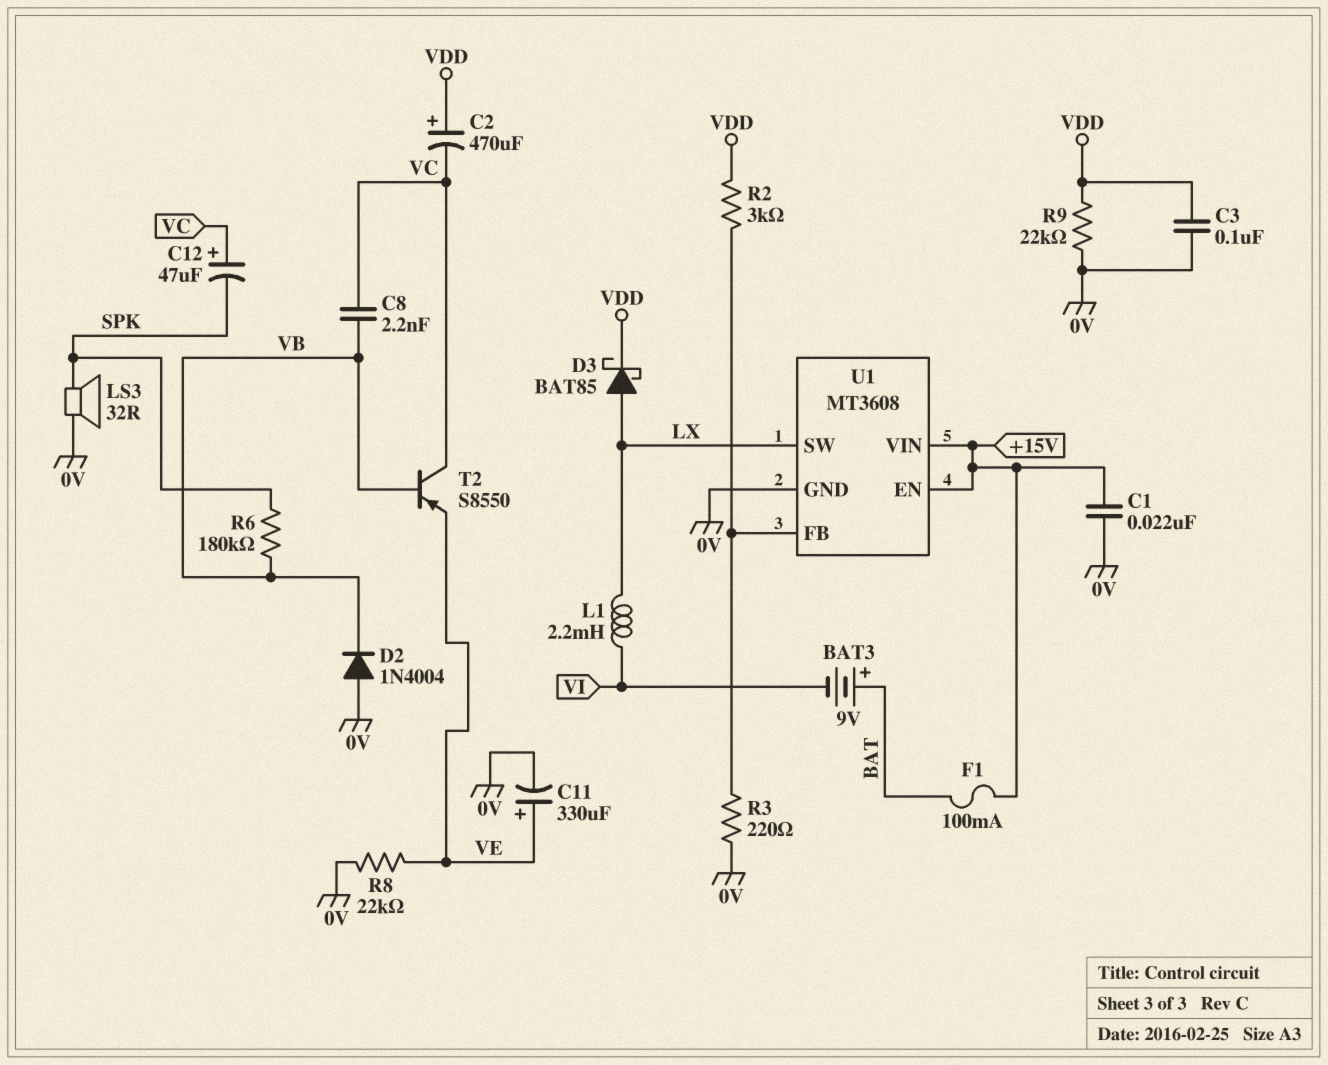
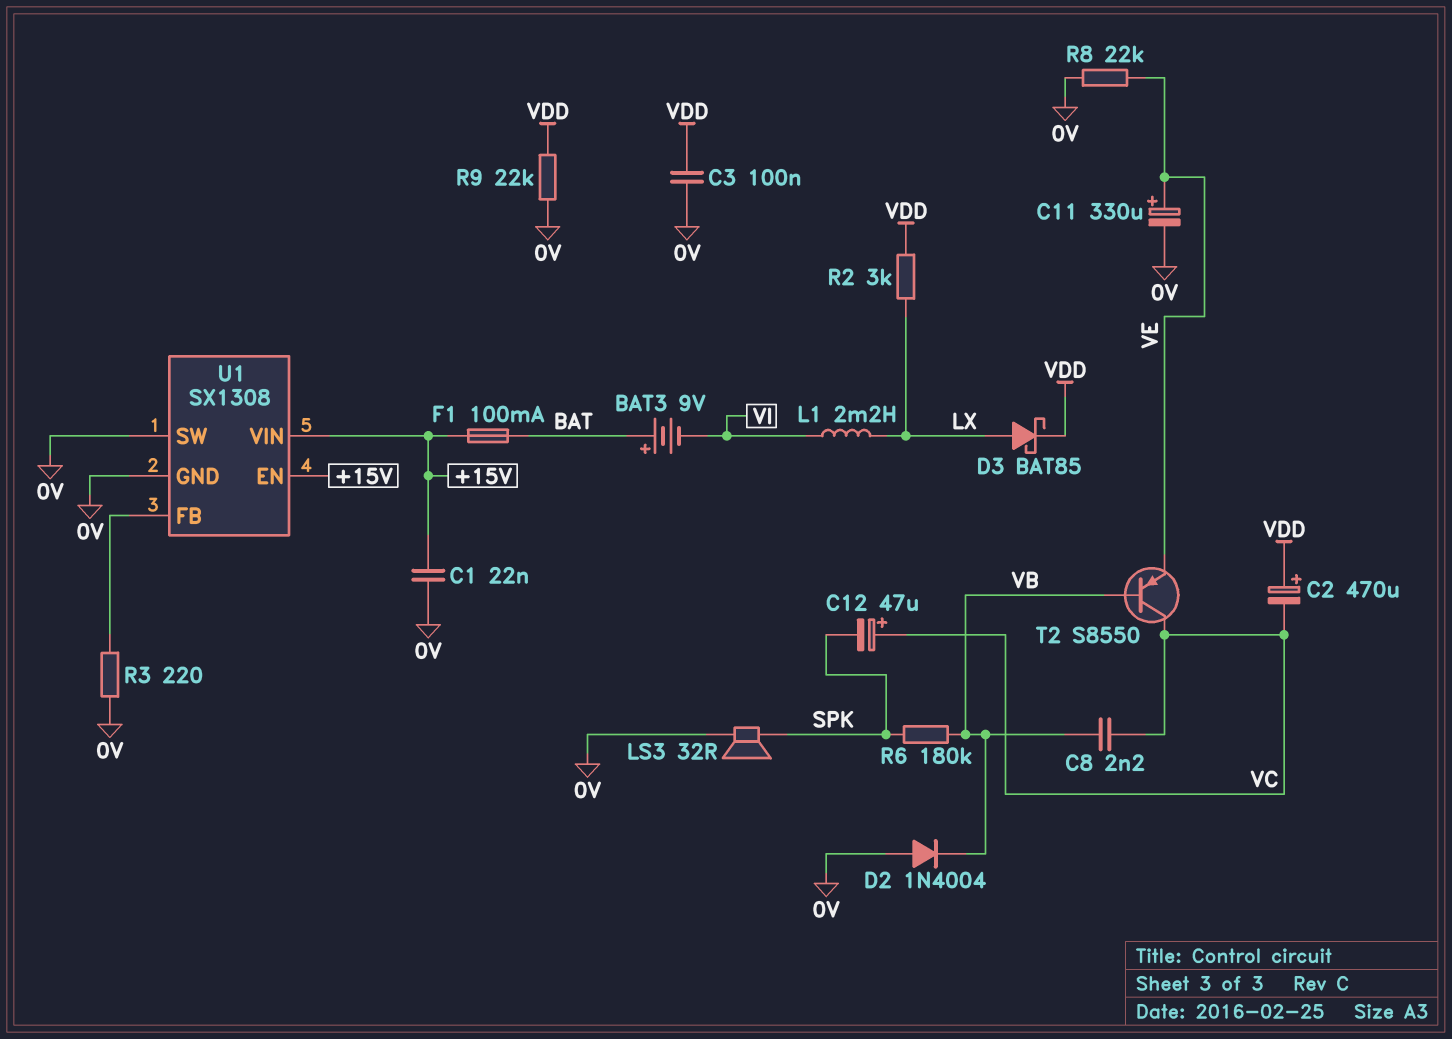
R2: 3k (U1/FB, VDD) -> 3k (LX, VDD)
U1: MT3608 -> SX1308
U1 pin SW: LX -> 0V

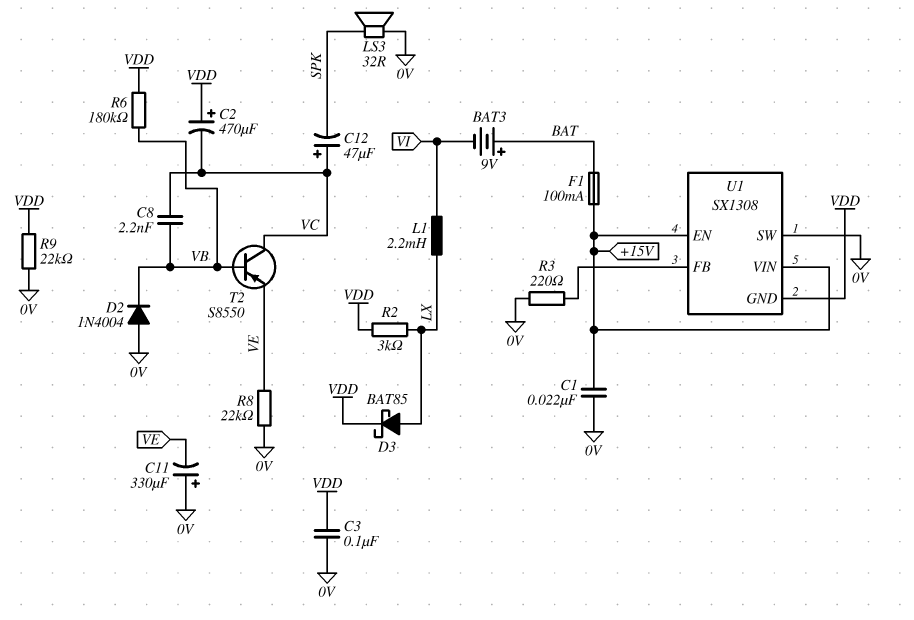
C11: 330uF (plus VE, minus 0V) -> 330uF (plus 0V, minus VE)
R6: 180k (SPK, VB) -> 180k (VB, VDD)
U1 pin GND: 0V -> VDD

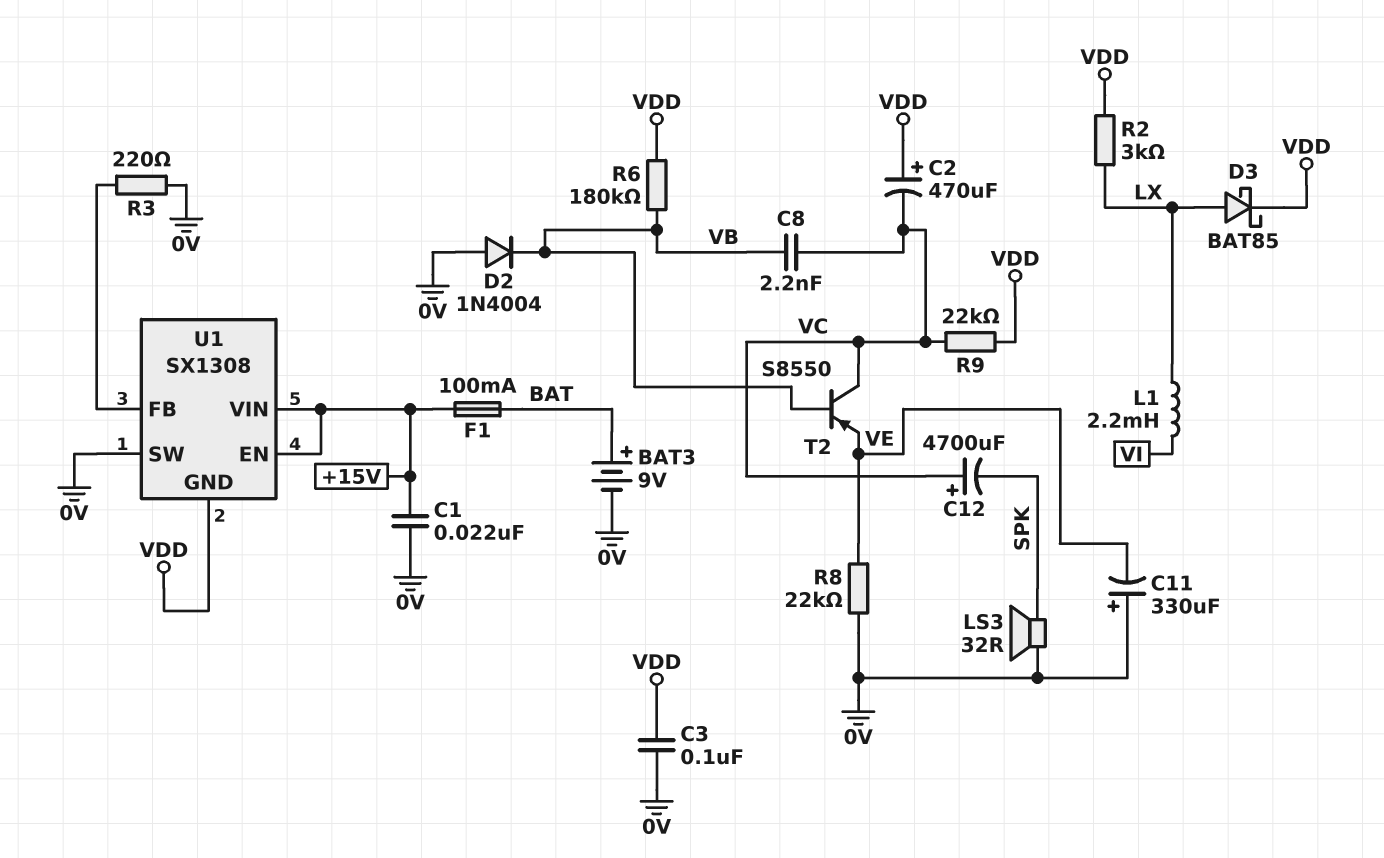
BAT3: 9V (plus BAT, minus VI) -> 9V (plus BAT, minus 0V)
C12: 47uF (plus VC, minus SPK) -> 4700uF (plus VC, minus SPK)
R9: 22k (0V, VDD) -> 22k (VC, VDD)

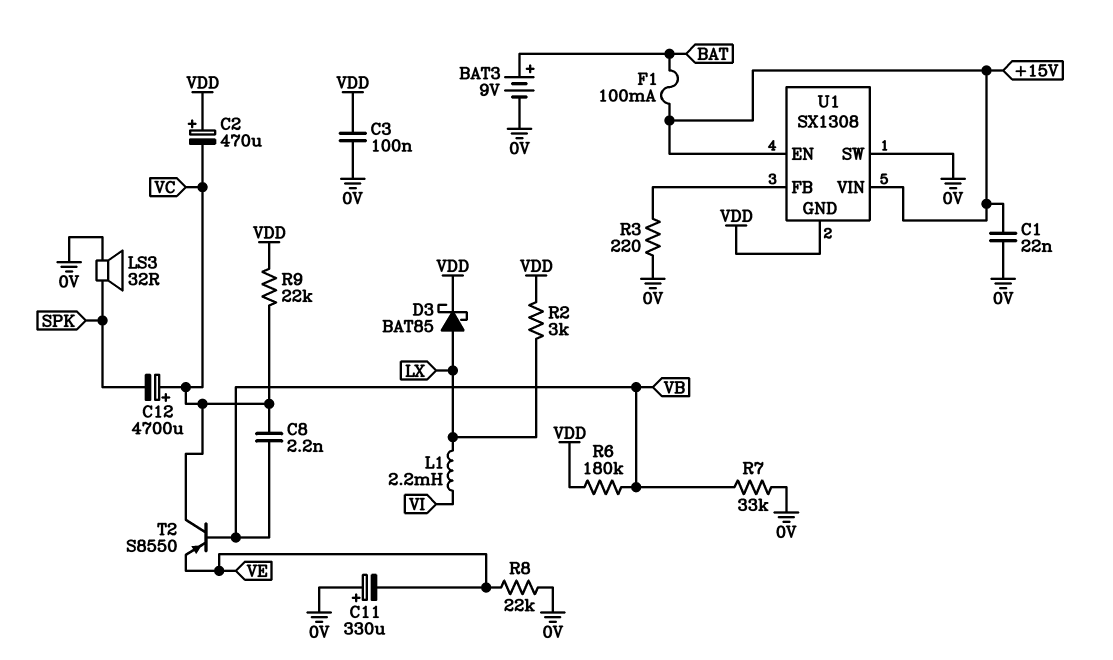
D2: diode 1N4004 (A 0V, K VB) -> none
R7: none -> 33k (0V, VB)

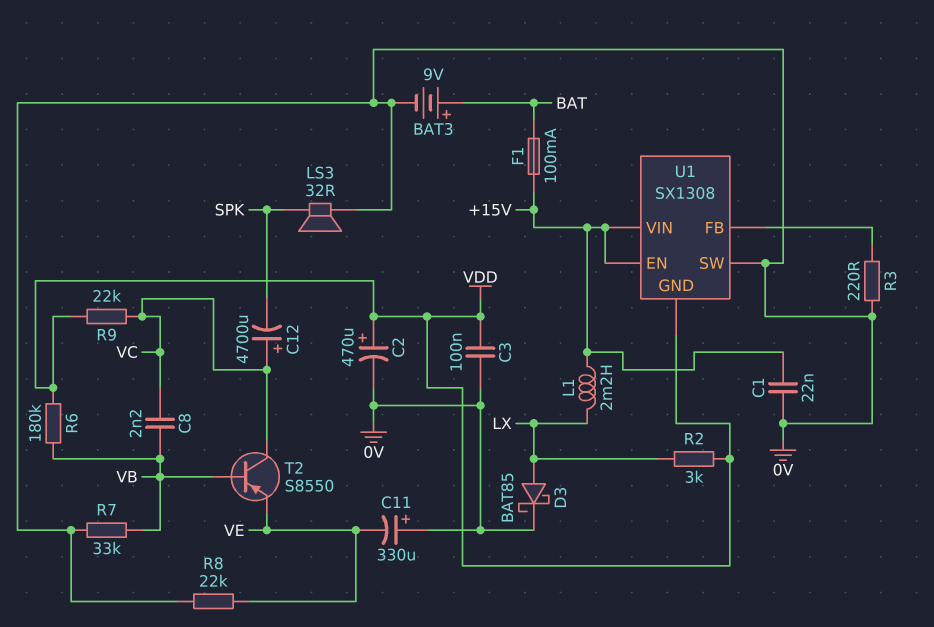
C2: 470uF (plus VDD, minus VC) -> 470uF (plus VDD, minus 0V)
D3: schottky BAT85 (A LX, K VDD) -> schottky BAT85 (A LX, K 0V)
L1: 2.2mH (LX, VI) -> 2.2mH (+15V, LX)

